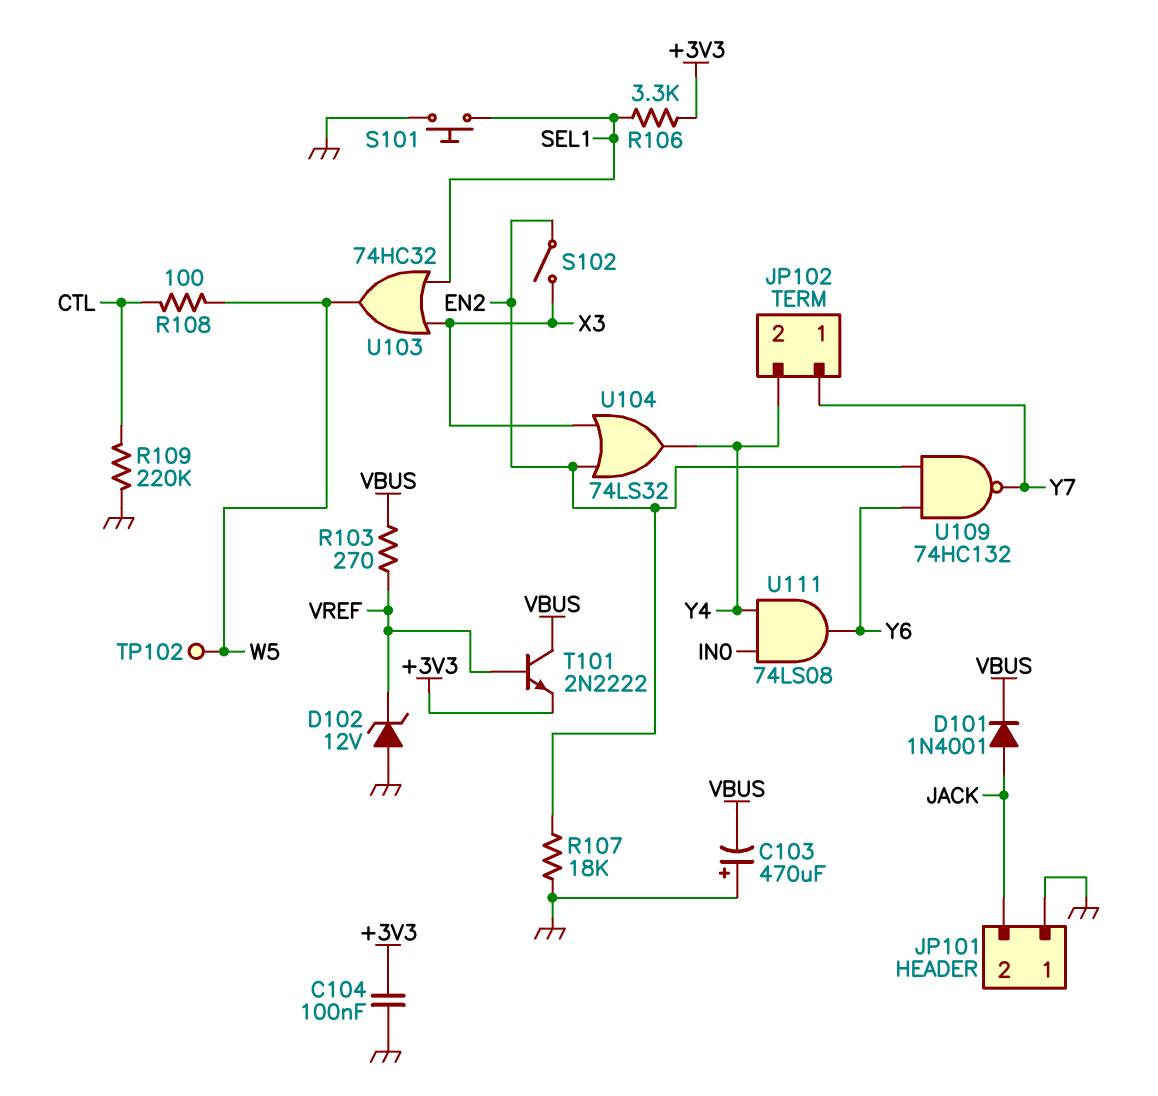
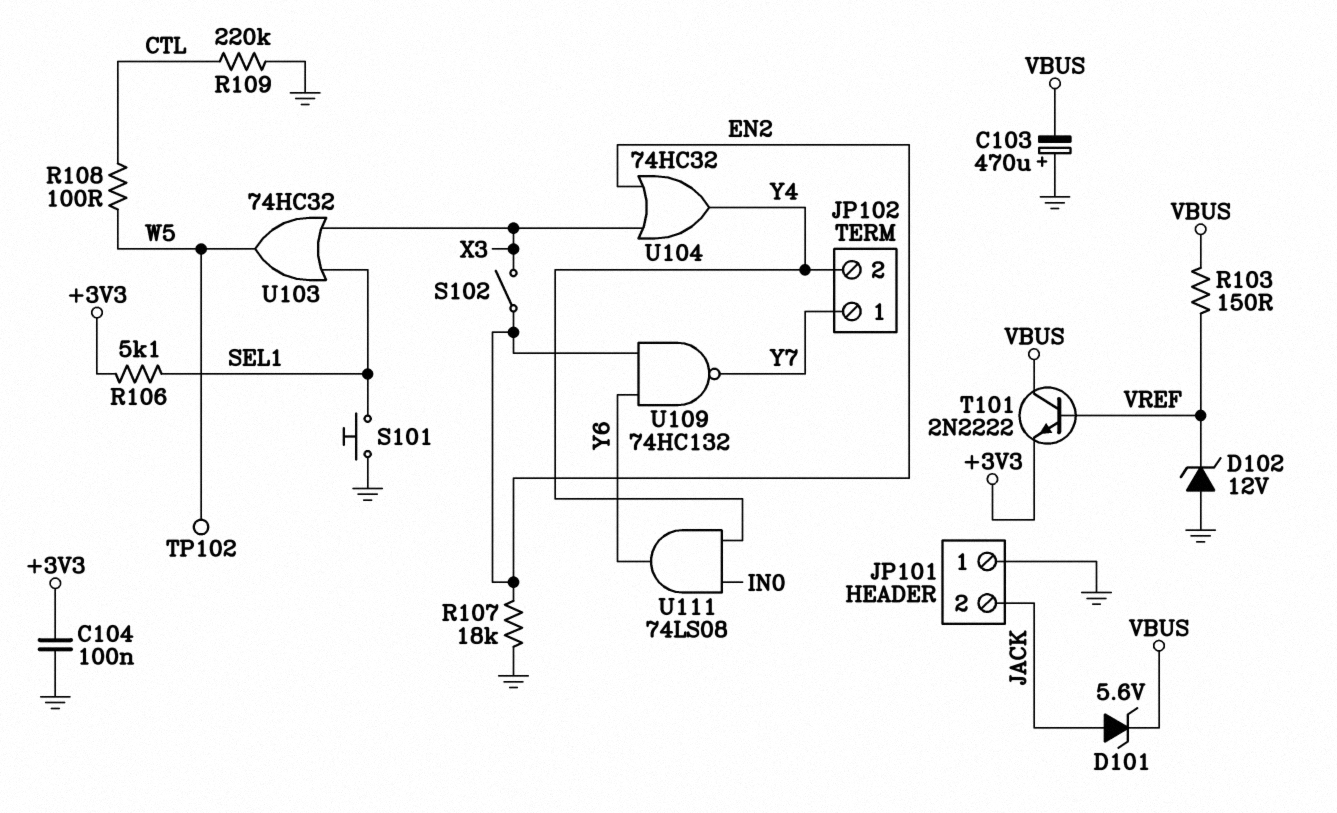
D101: diode 1N4001 (A JACK, K VBUS) -> zener 5.6V (A JACK, K VBUS)
R103: 270 (VBUS, VREF) -> 150 (VBUS, VREF)
R106: 3.3k (+3V3, SEL1) -> 5.1k (+3V3, SEL1)
U104: OR 74LS32 (in EN2, in X3, out Y4) -> OR 74HC32 (in EN2, in X3, out Y4)

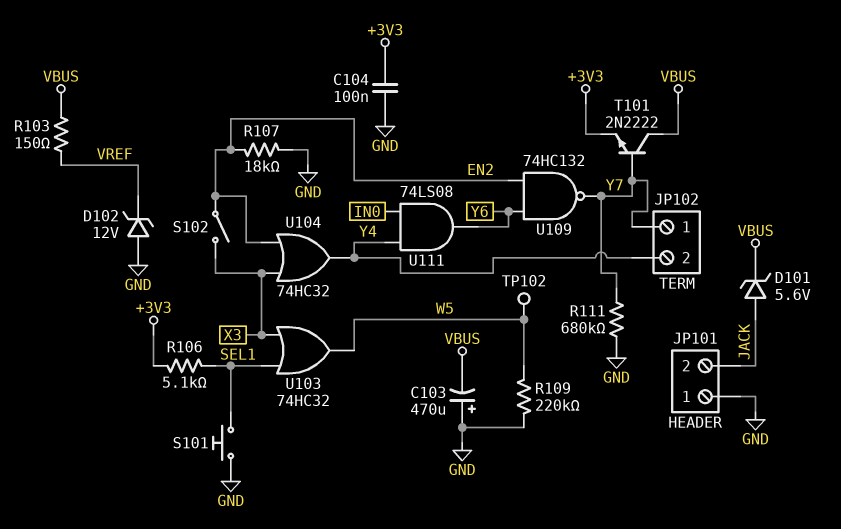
R108: 100 (CTL, W5) -> none
R109: 220k (CTL, GND) -> 220k (GND, W5)
R111: none -> 680k (GND, Y7)
T101: NPN 2N2222 (B VREF, C VBUS, E +3V3) -> NPN 2N2222 (B Y7, C VBUS, E +3V3)

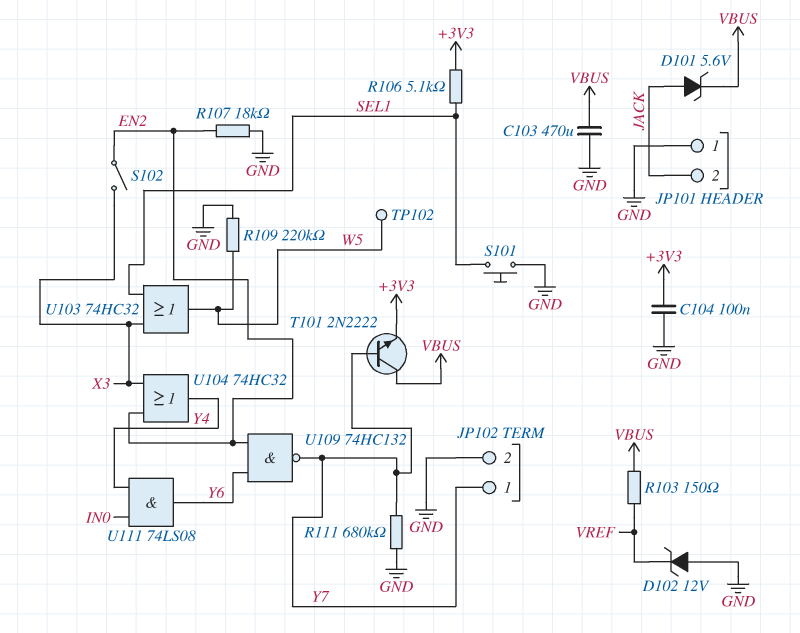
C103: 470uF (plus GND, minus VBUS) -> 470uF (GND, VBUS)
JP102 pin 2: Y4 -> GND

